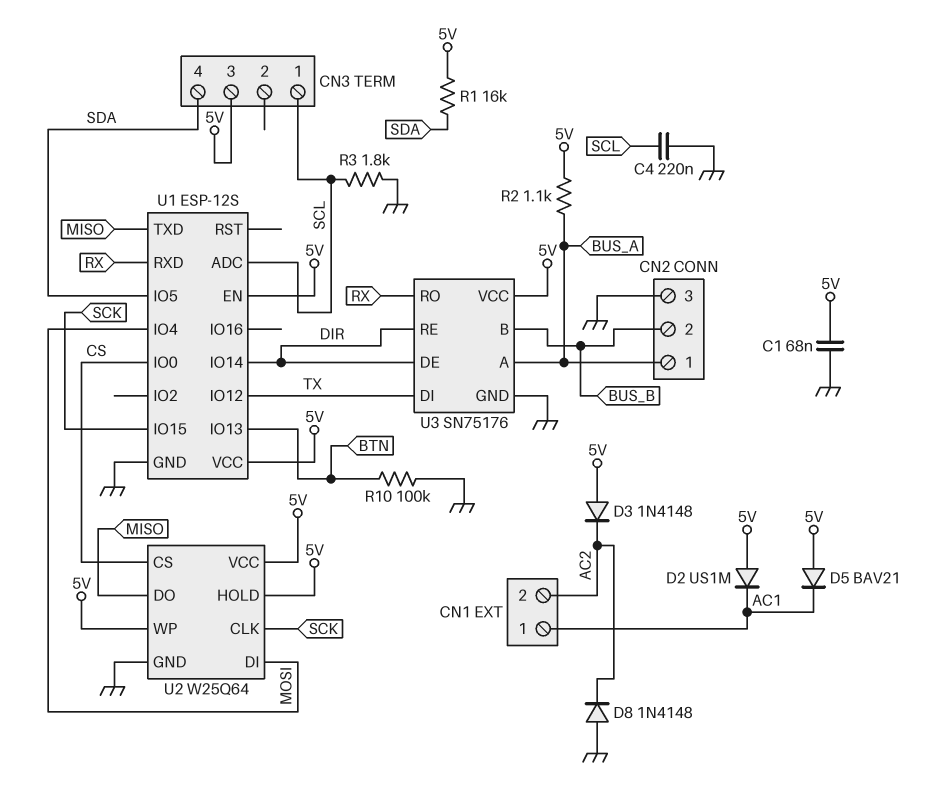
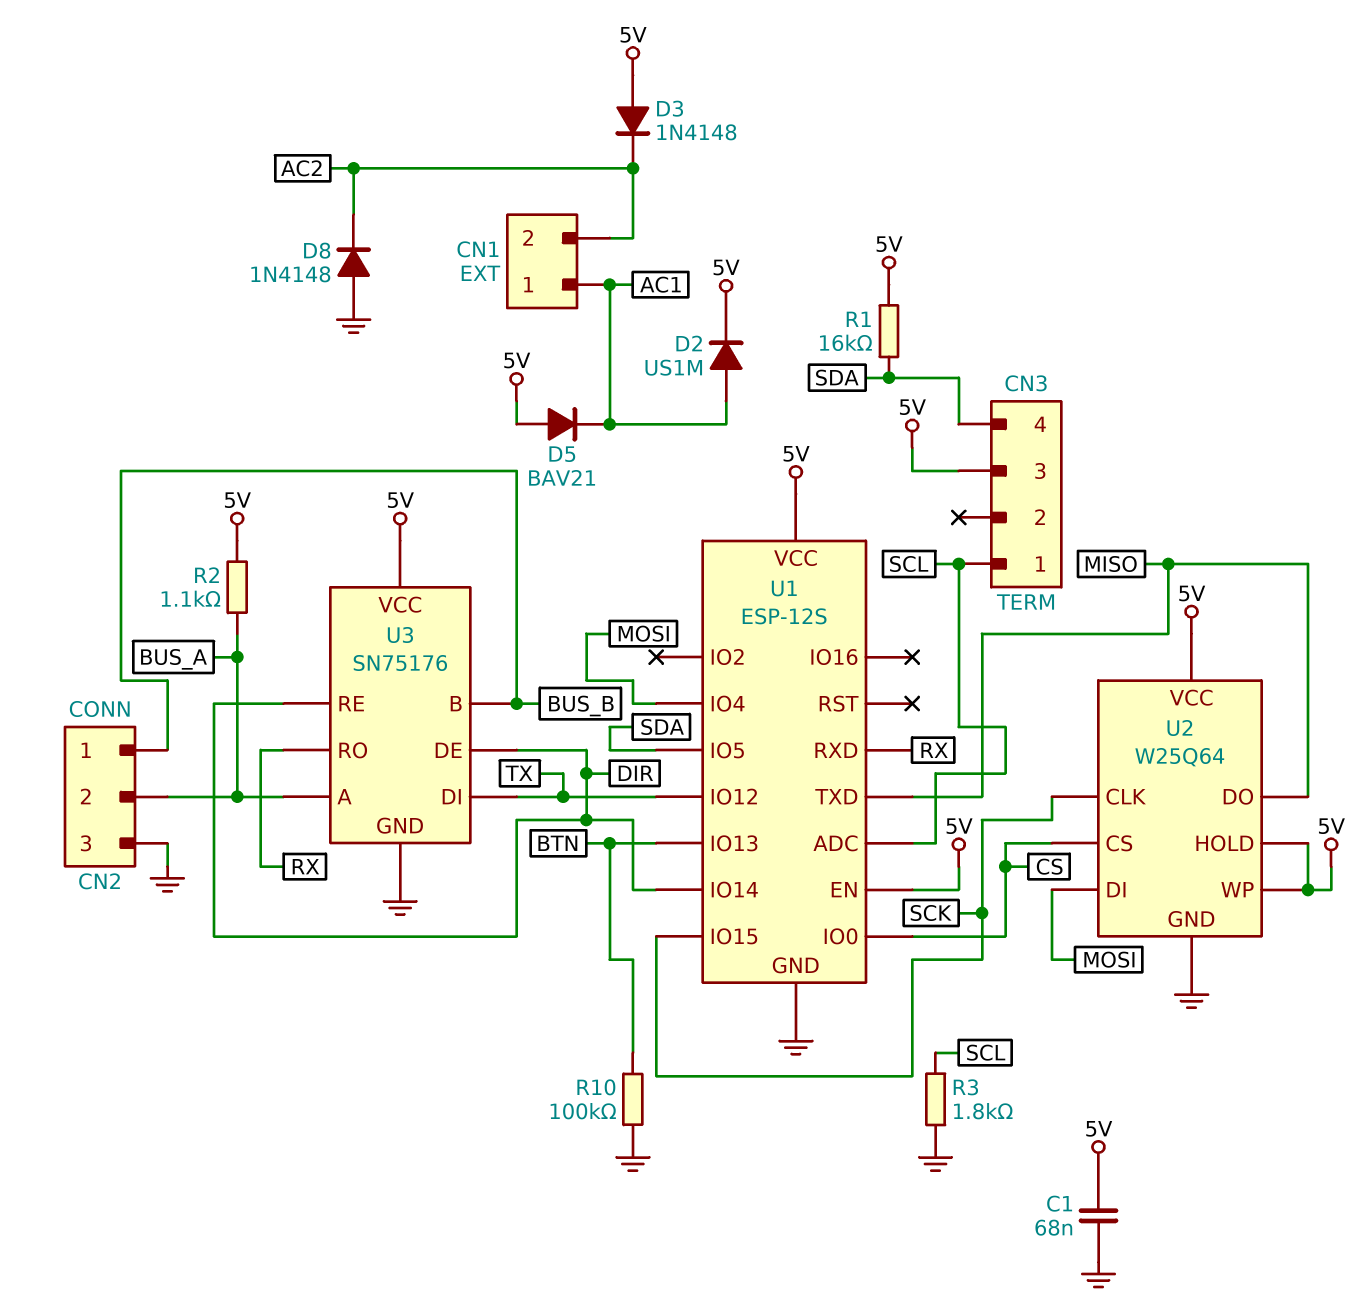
C4: 220nF (GND, SCL) -> none
CN2 pin 1: BUS_A -> BUS_B
CN2 pin 2: BUS_B -> BUS_A
D2: diode US1M (A 5V, K AC1) -> diode US1M (A AC1, K 5V)

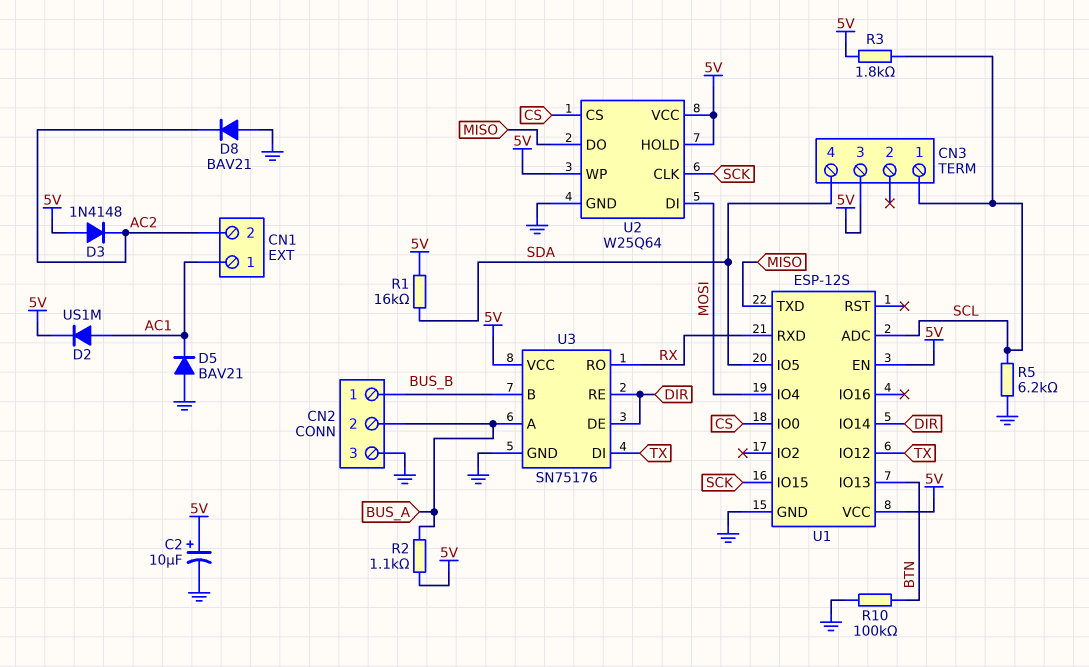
C1: 68nF (5V, GND) -> none
C2: none -> 10uF (plus 5V, minus GND)
D5: diode BAV21 (A 5V, K AC1) -> diode BAV21 (A GND, K AC1)
D8: diode 1N4148 (A GND, K AC2) -> diode BAV21 (A GND, K AC2)
R3: 1.8k (GND, SCL) -> 1.8k (5V, SCL)
R5: none -> 6.2k (GND, SCL)

